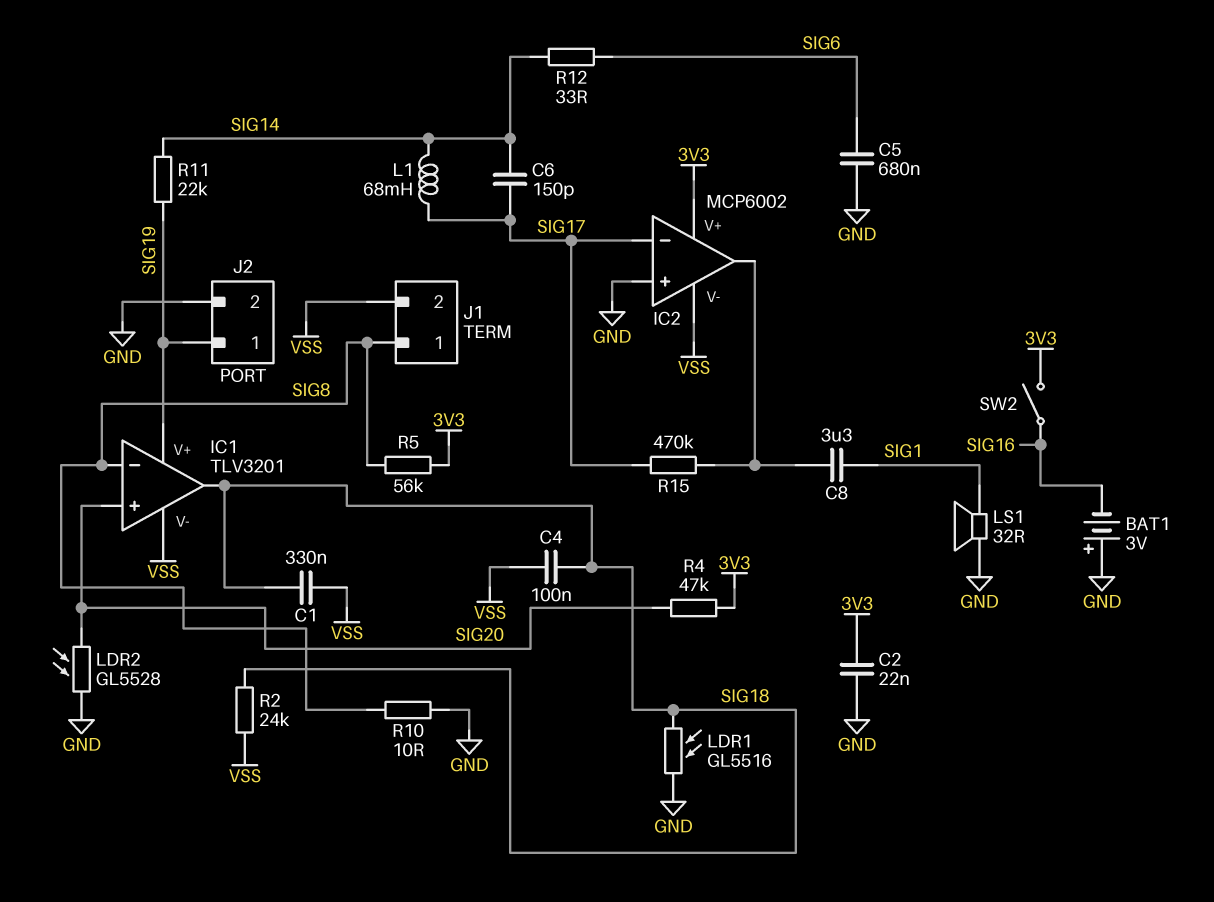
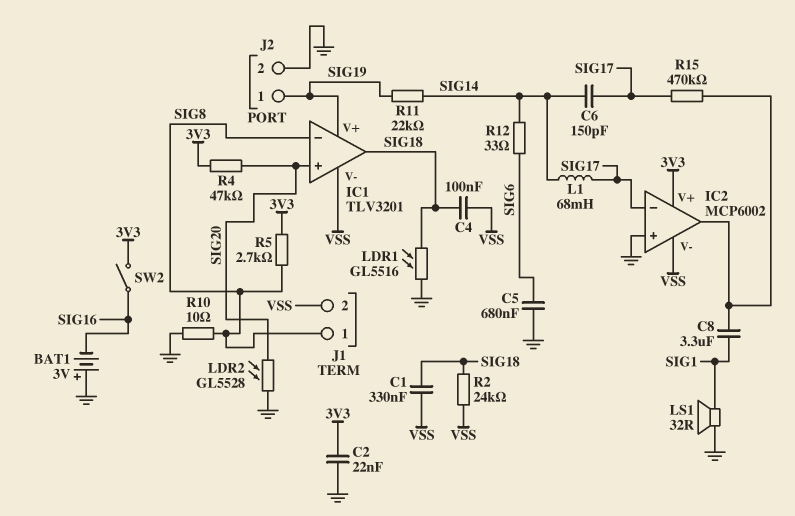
R5: 56k (3V3, SIG8) -> 2.7k (3V3, SIG8)

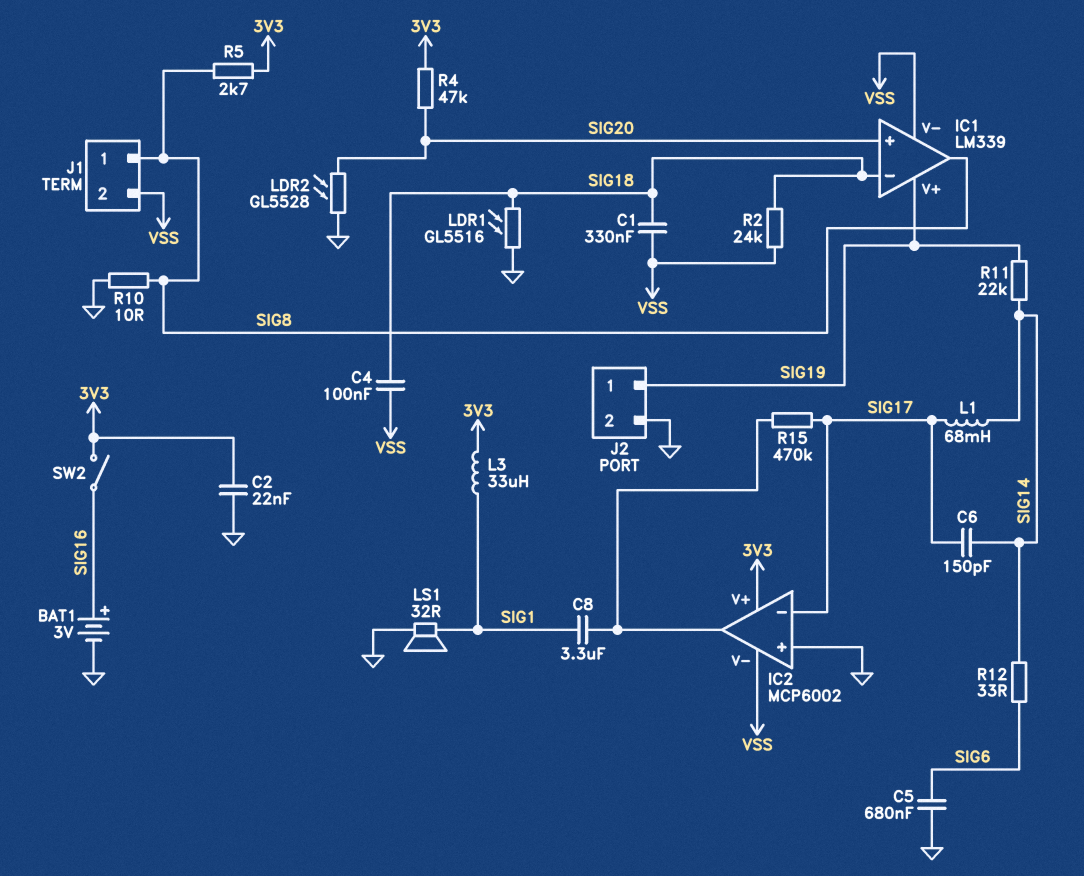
BAT1: 3V (plus GND, minus SIG16) -> 3V (plus SIG16, minus GND)
IC1: TLV3201 -> LM339
IC1 pin in-: SIG8 -> SIG18
IC1 pin out: SIG18 -> SIG8
L3: none -> 33uH (3V3, SIG1)

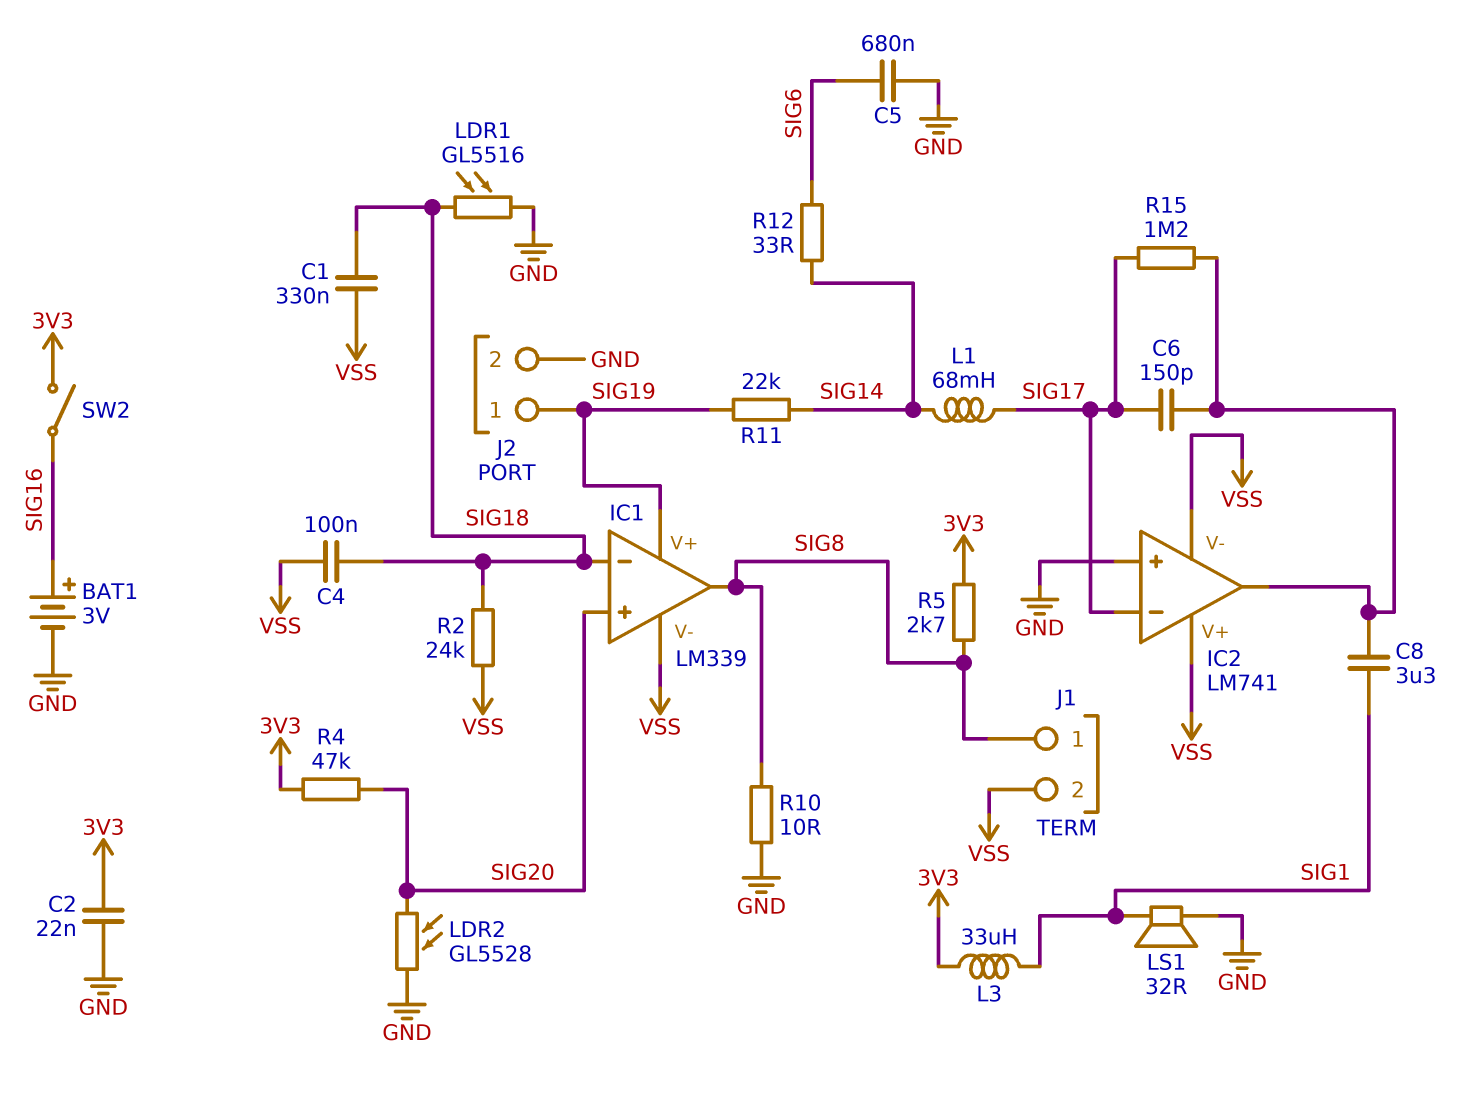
C6: 150pF (SIG14, SIG17) -> 150pF (IC2/out, SIG17)
IC2: MCP6002 -> LM741
IC2 pin V+: 3V3 -> VSS
R15: 470k (IC2/out, SIG17) -> 1.2M (IC2/out, SIG17)

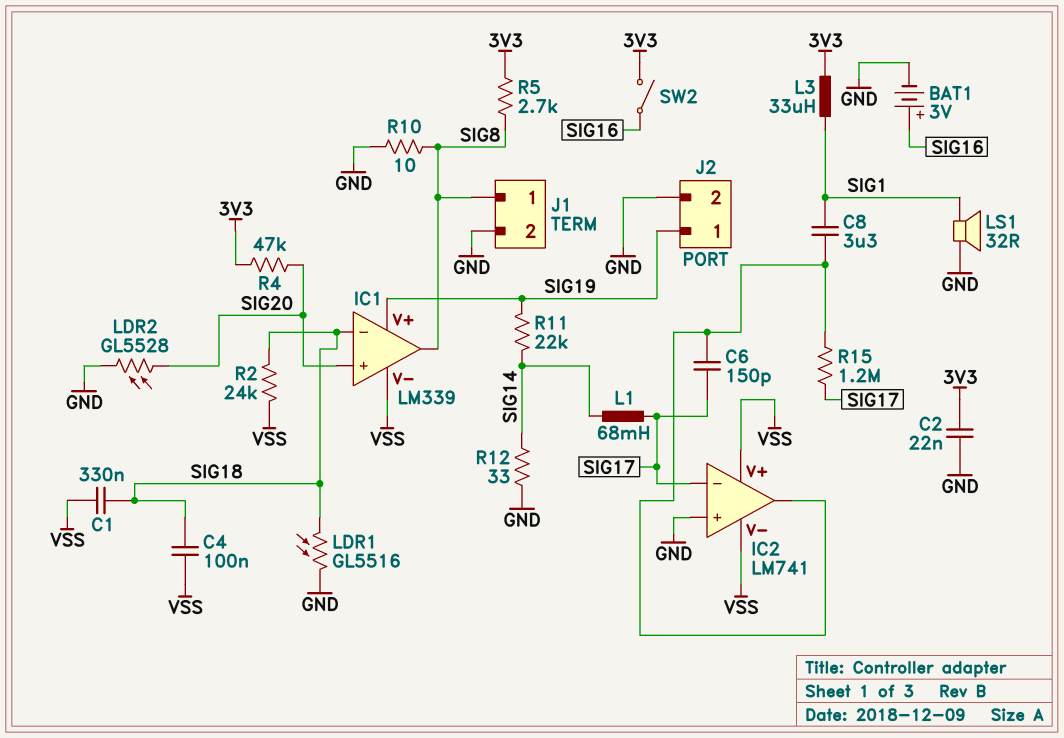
C5: 680nF (GND, SIG6) -> none
J1 pin 2: VSS -> GND
R12: 33 (SIG6, SIG14) -> 33 (GND, SIG14)

